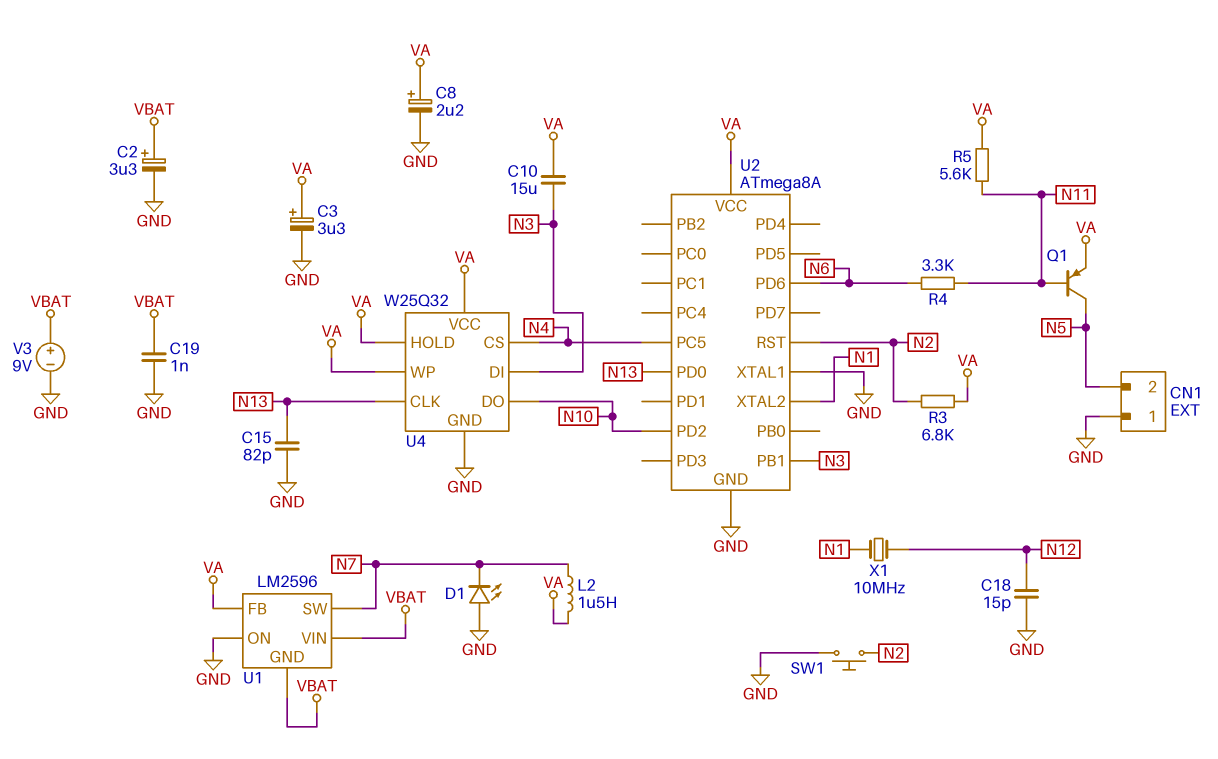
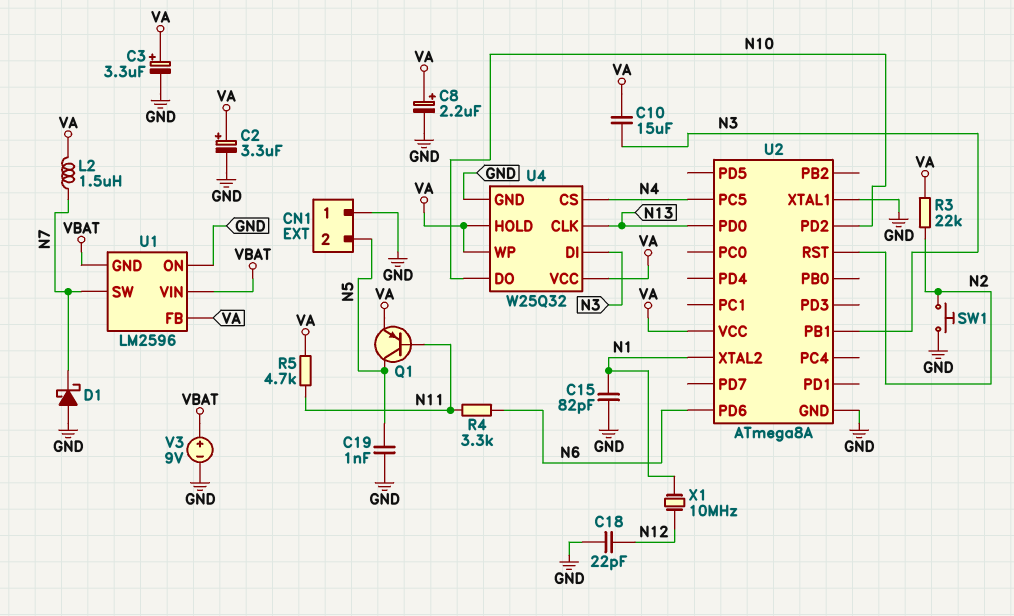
C2: 3.3uF (plus VBAT, minus GND) -> 3.3uF (plus VA, minus GND)
C15: 82pF (GND, N13) -> 82pF (GND, N1)
C18: 15pF (GND, N12) -> 22pF (GND, N12)
C19: 1nF (GND, VBAT) -> 1nF (GND, N5)
D1: LED (A GND, K N7) -> schottky (A GND, K N7)
R3: 6.8k (N2, VA) -> 22k (N2, VA)
R5: 5.6k (N11, VA) -> 4.7k (N11, VA)

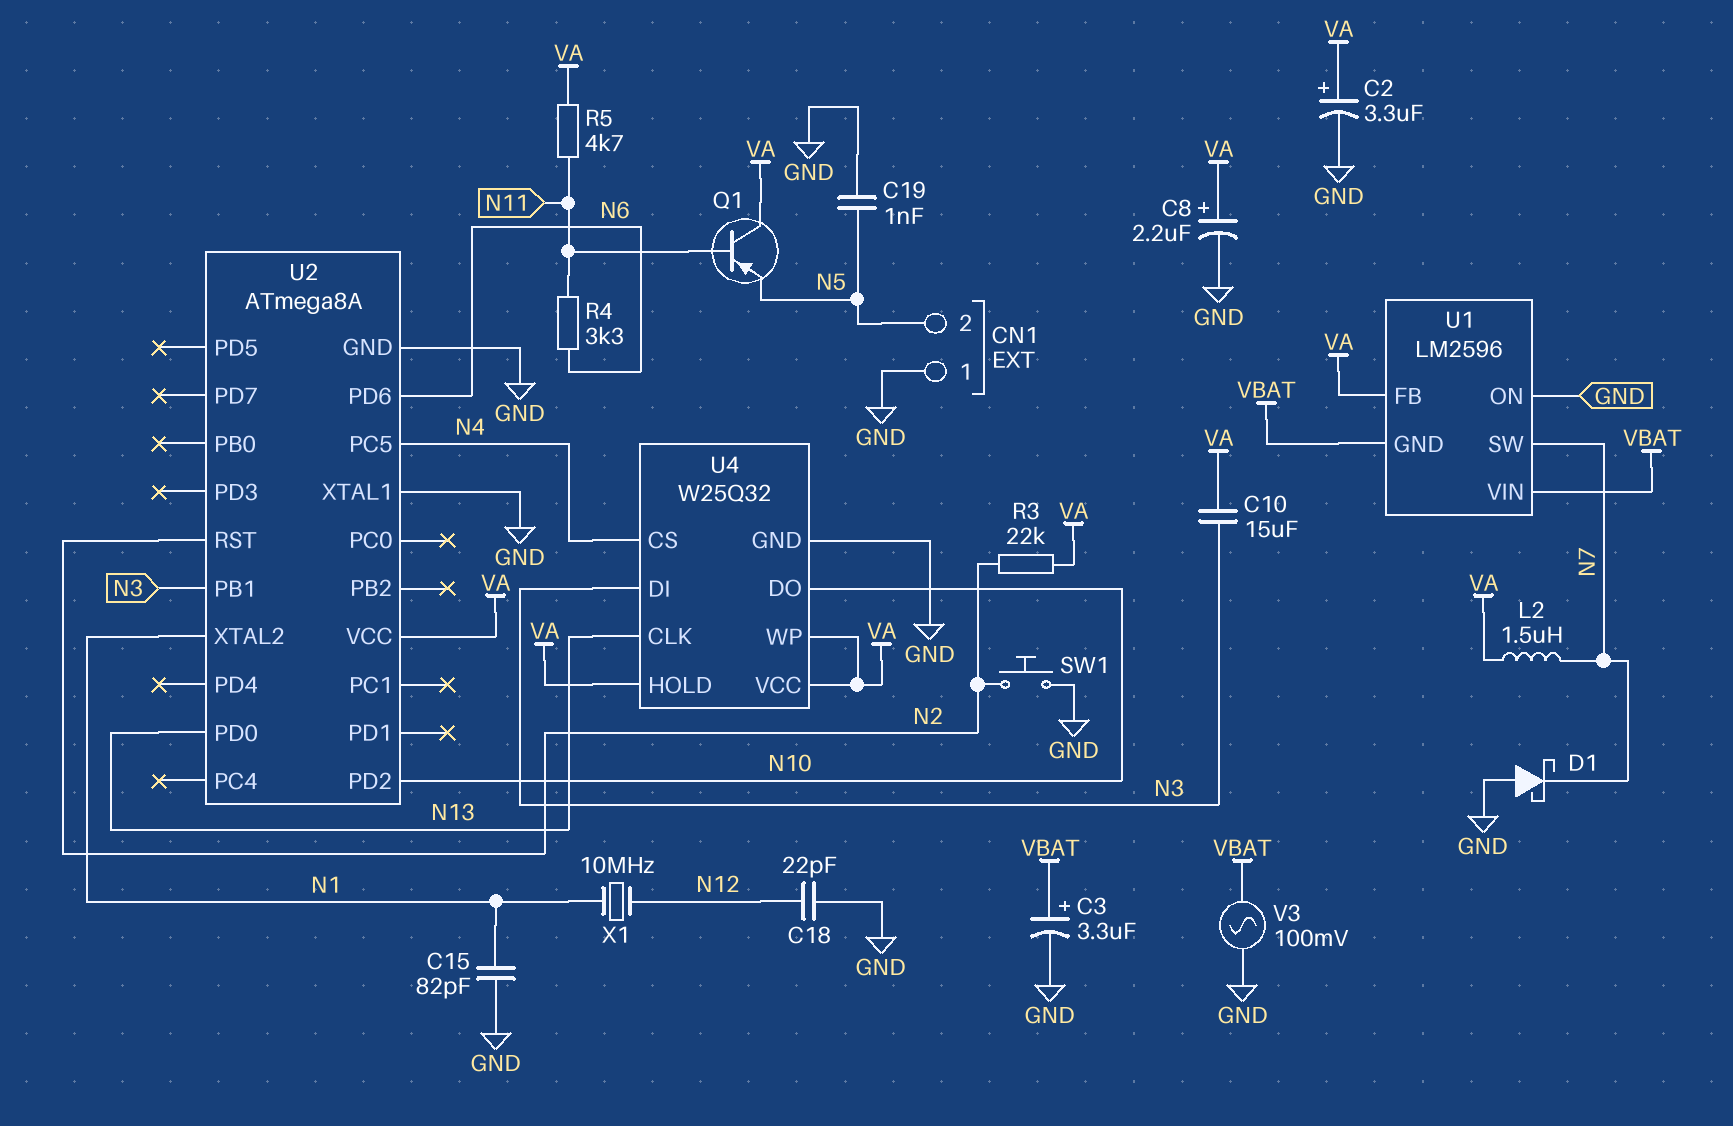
C3: 3.3uF (plus VA, minus GND) -> 3.3uF (plus VBAT, minus GND)
Q1: PNP (B N11, C N5, E VA) -> PNP (B N11, C VA, E N5)
V3: 9V (plus VBAT, minus GND) -> AC 100mV (GND, VBAT)

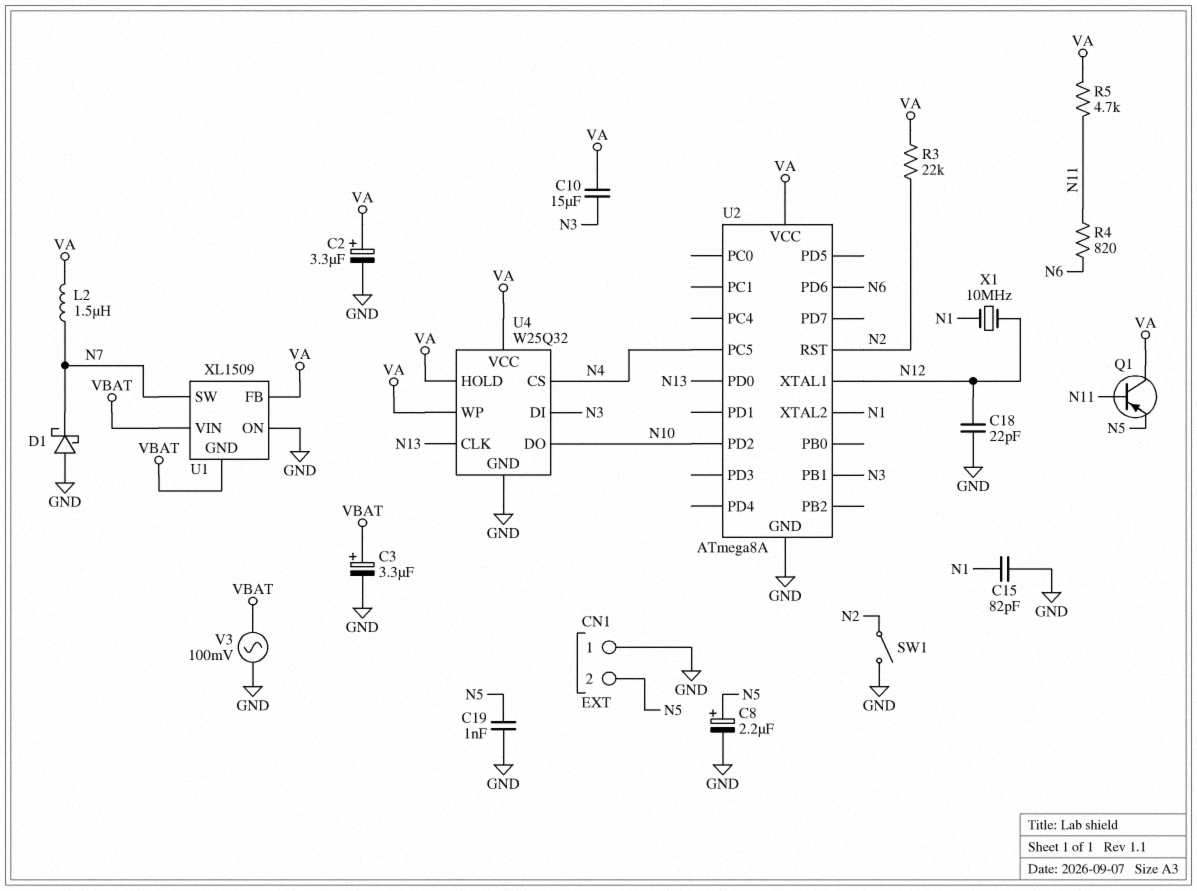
C8: 2.2uF (plus VA, minus GND) -> 2.2uF (plus N5, minus GND)
R4: 3.3k (N6, N11) -> 820 (N6, N11)
SW1: button (GND, N2) -> switch (GND, N2)
U1: LM2596 -> XL1509
U2 pin XTAL1: GND -> N12

